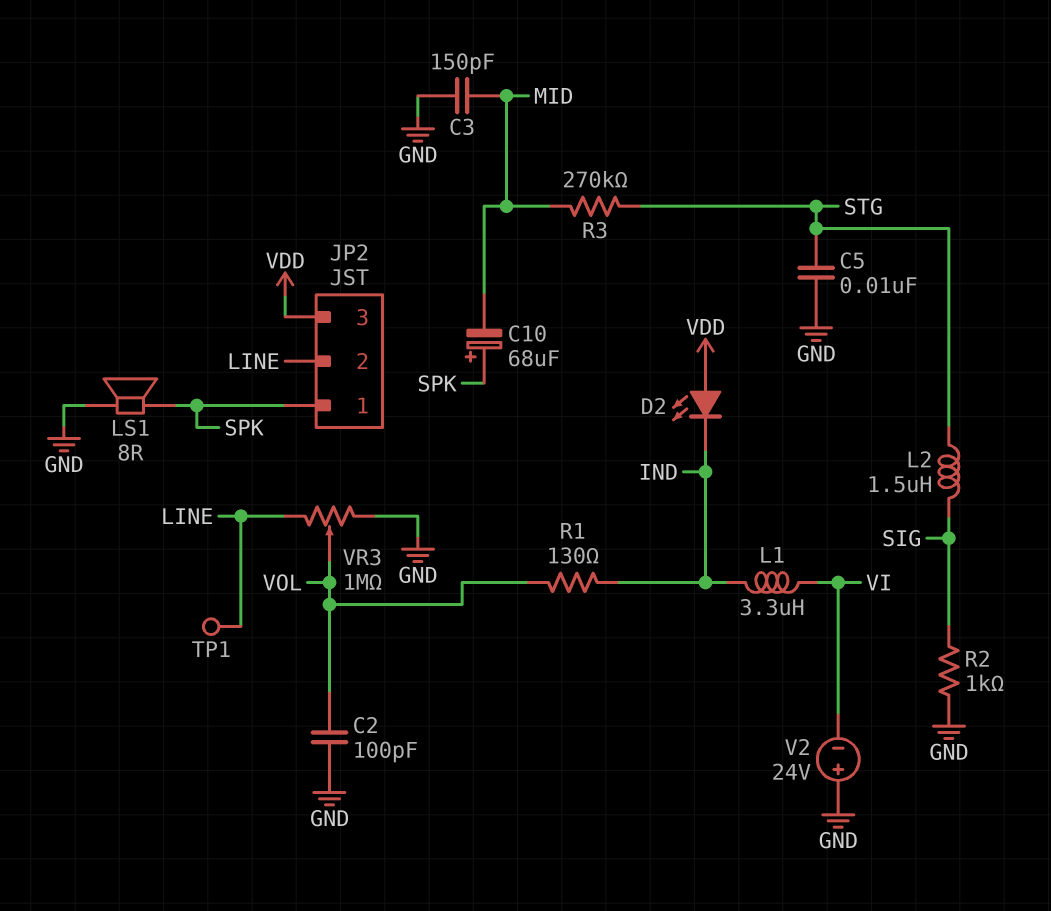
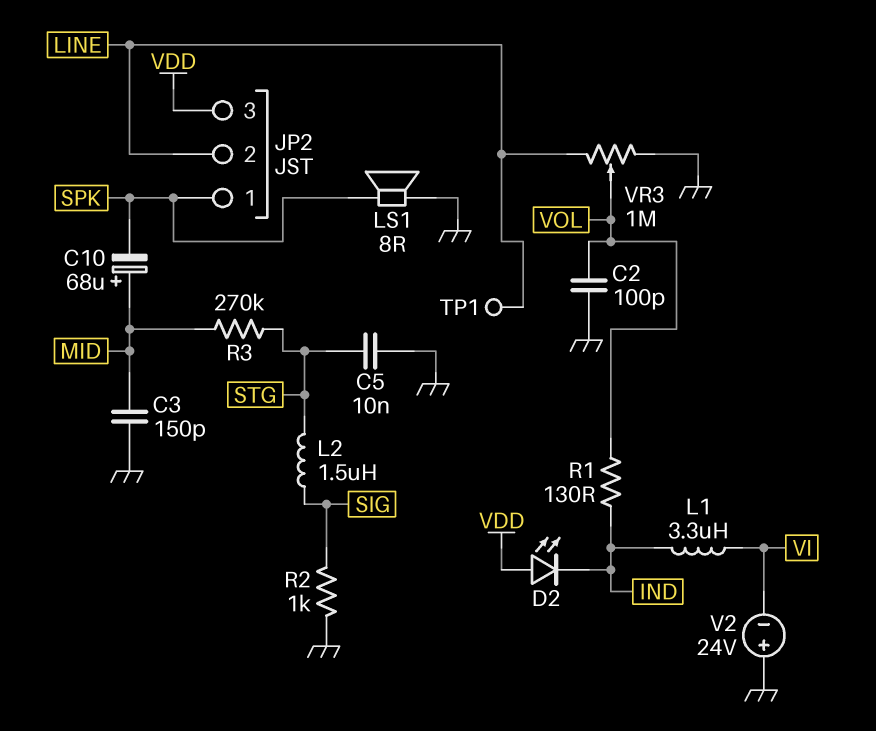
C10: 68uF (plus SPK, minus MID) -> 68uF (plus MID, minus SPK)

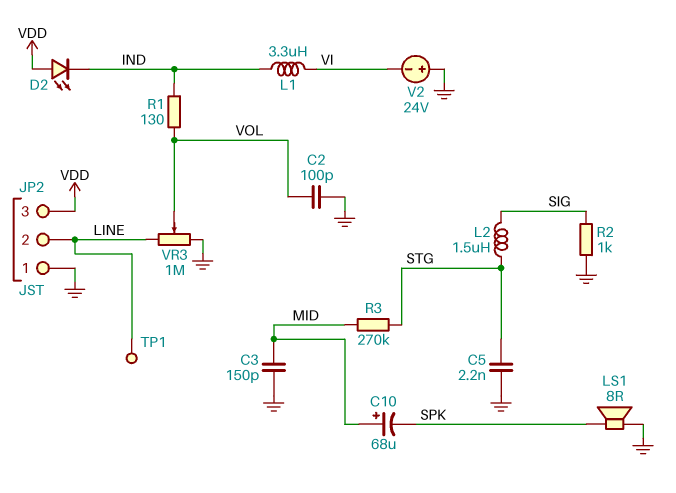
C5: 10nF (GND, STG) -> 2.2nF (GND, STG)
JP2 pin 1: SPK -> GND

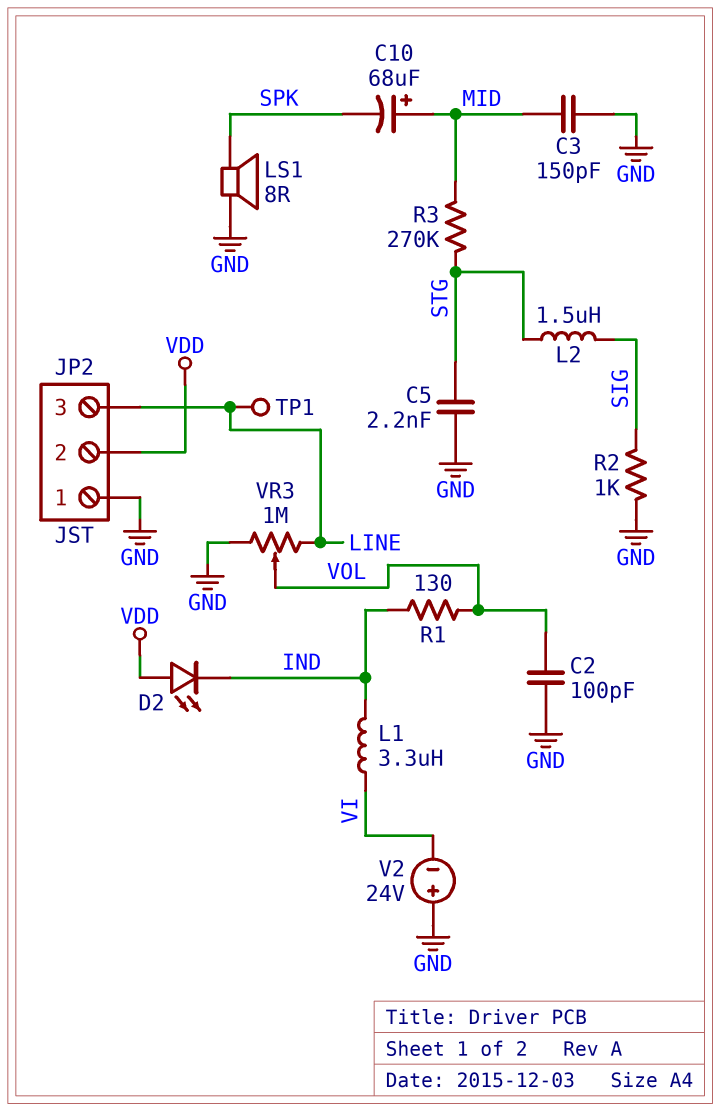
JP2 pin 2: LINE -> VDD
JP2 pin 3: VDD -> LINE

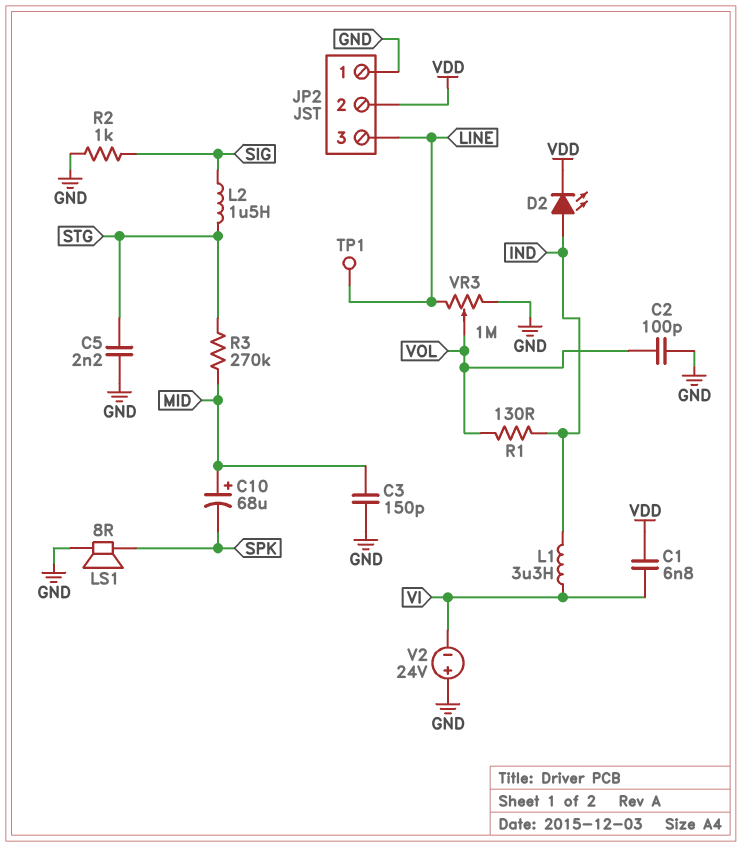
C1: none -> 6.8nF (VDD, VI)
D2: LED (A VDD, K IND) -> LED (A IND, K VDD)

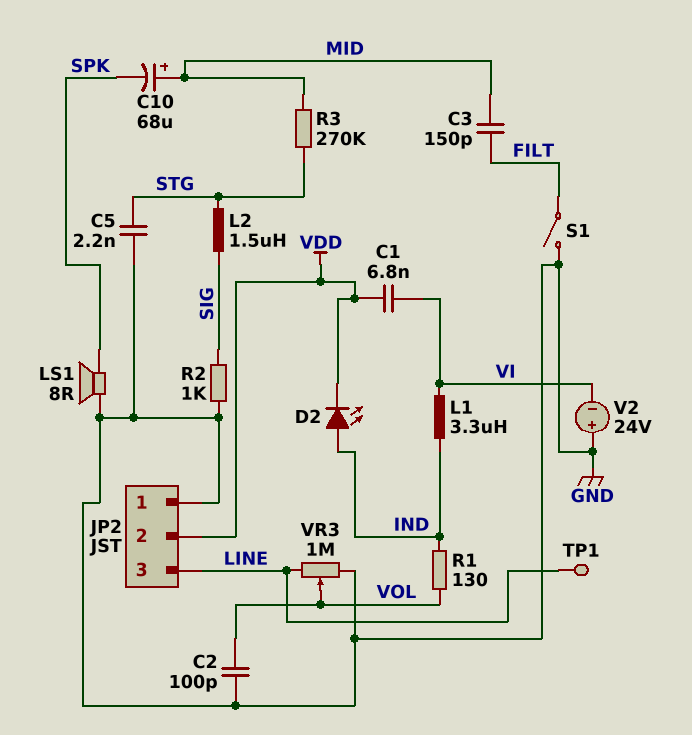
C3: 150pF (GND, MID) -> 150pF (FILT, MID)
S1: none -> switch (FILT, GND)

